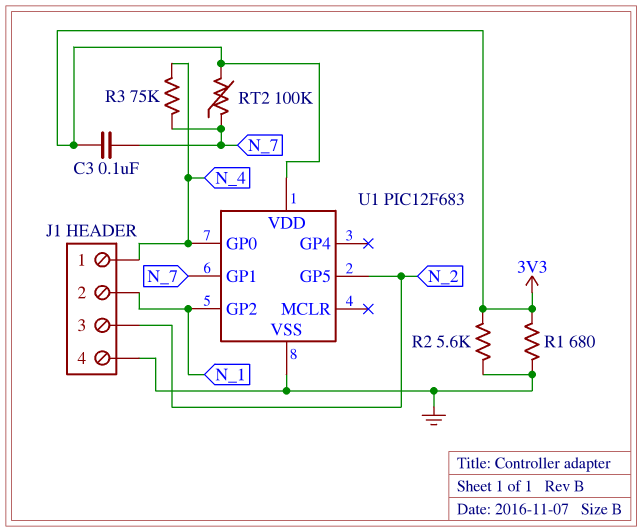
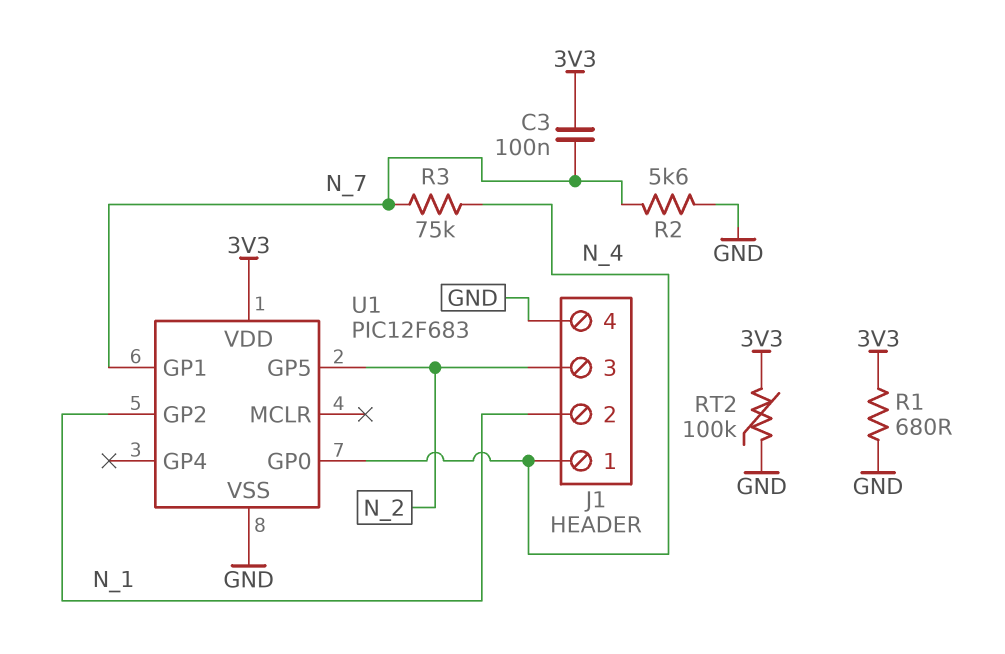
R2: 5.6k (3V3, GND) -> 5.6k (GND, N_7)
RT2: 100k (3V3, N_7) -> 100k (3V3, GND)

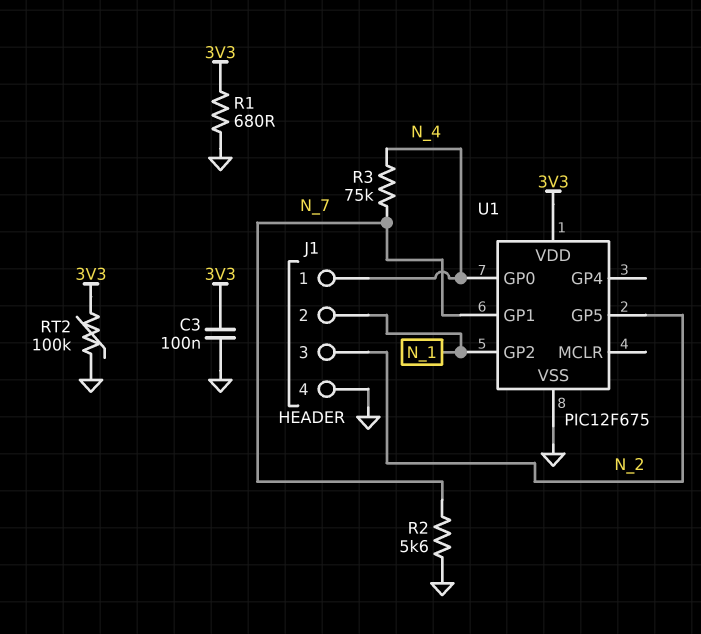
C3: 100nF (3V3, N_7) -> 100nF (3V3, GND)
U1: PIC12F683 -> PIC12F675

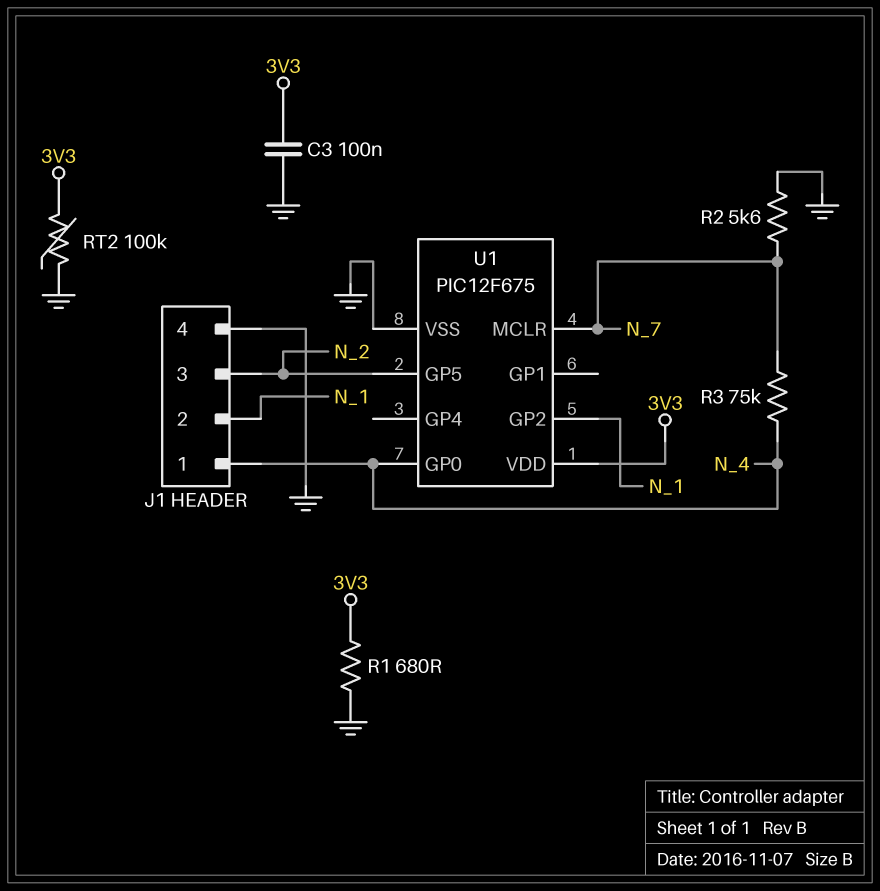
U1 pin GP1: N_7 -> none
U1 pin MCLR: none -> N_7

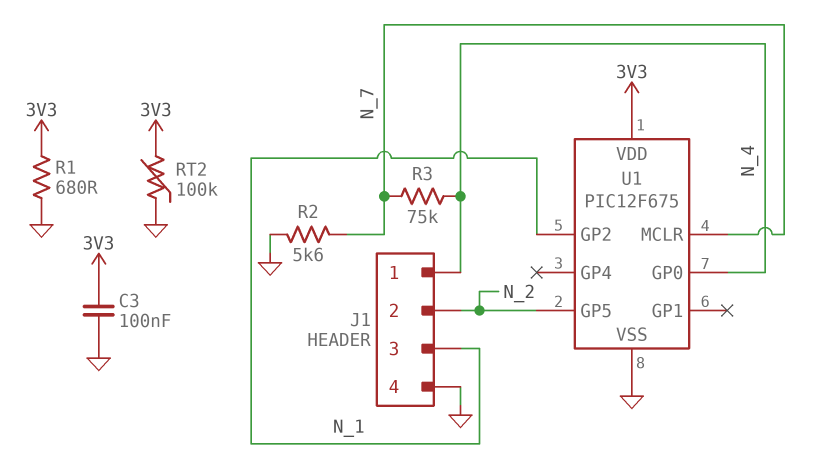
J1 pin 2: N_1 -> N_2
J1 pin 3: N_2 -> N_1

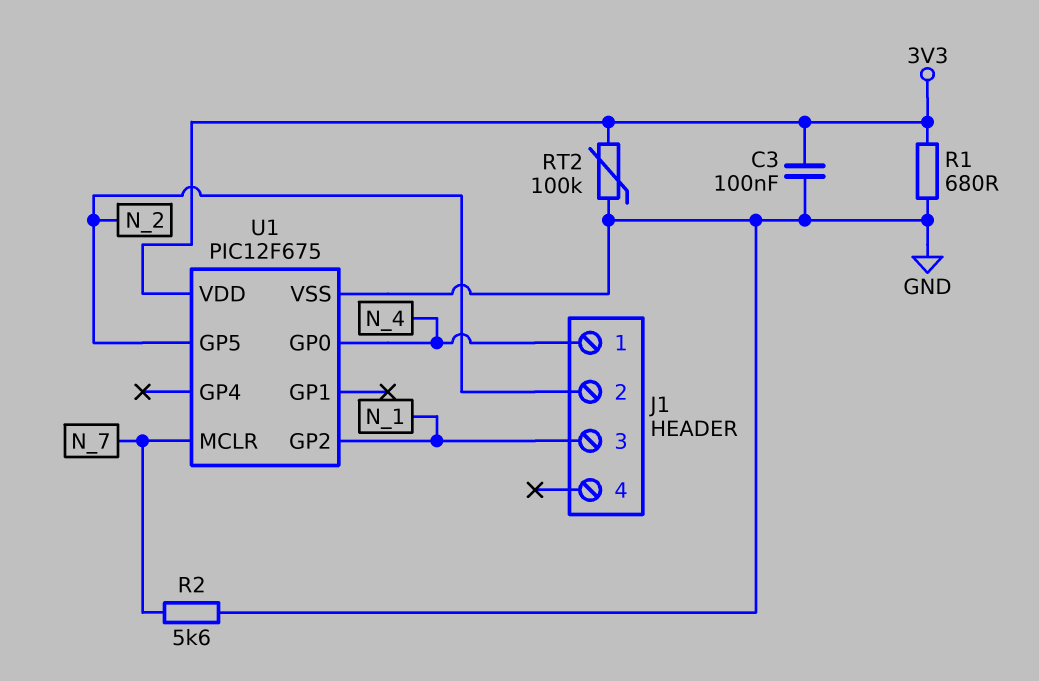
J1 pin 4: GND -> none
R3: 75k (N_4, N_7) -> none

